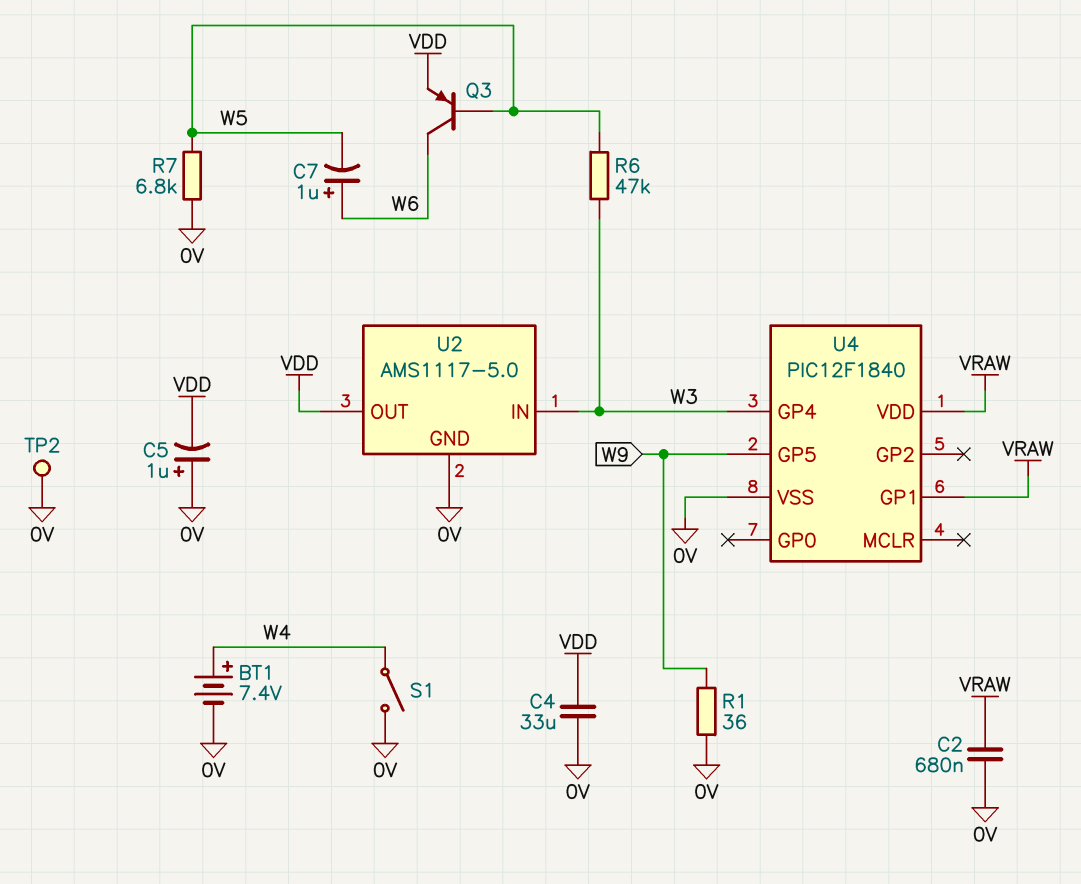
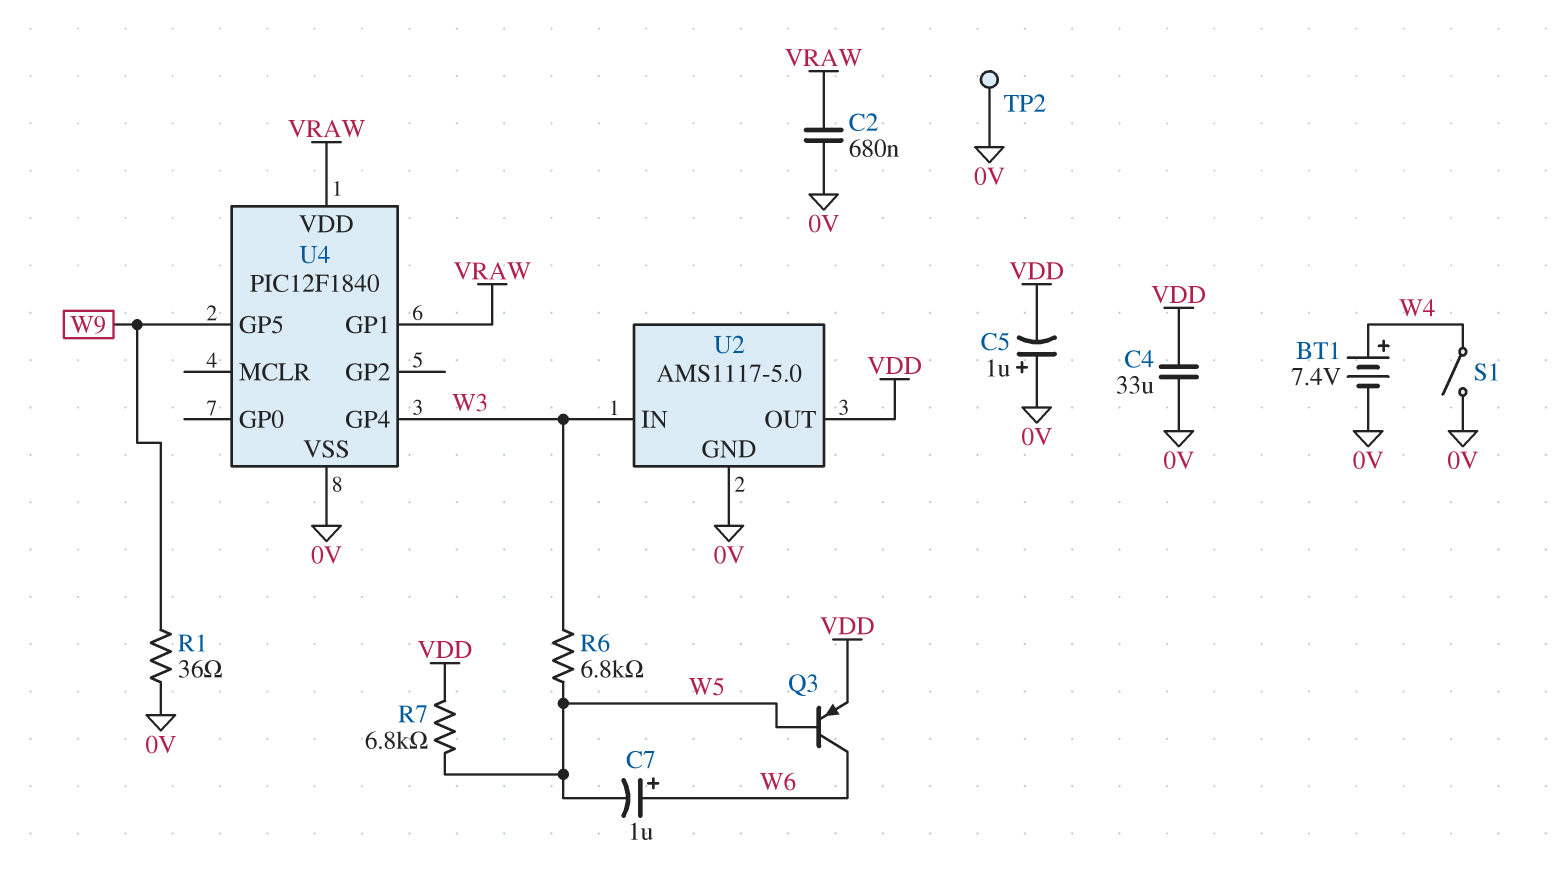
R6: 47k (W3, W5) -> 6.8k (W3, W5)
R7: 6.8k (0V, W5) -> 6.8k (VDD, W5)

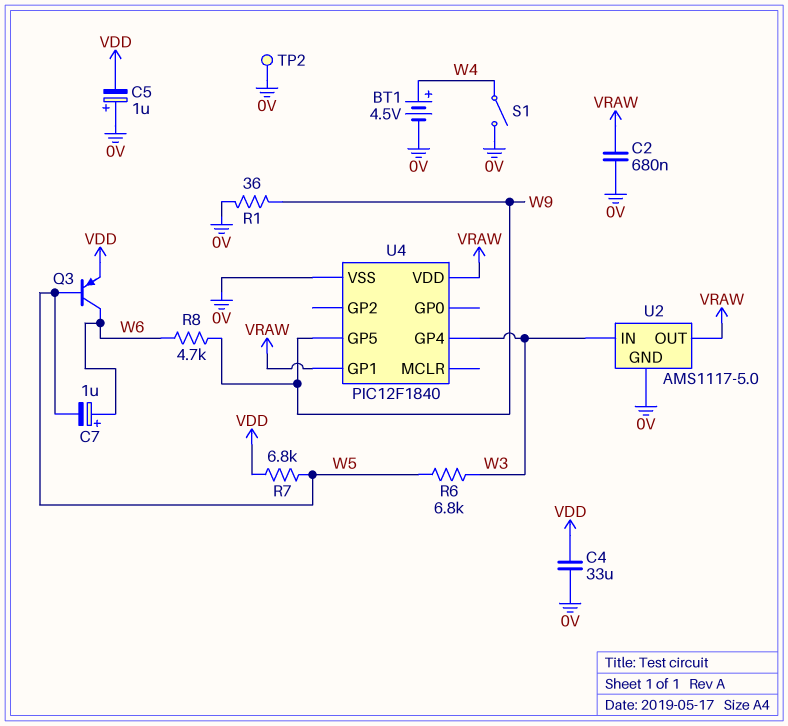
BT1: 7.4V (plus W4, minus 0V) -> 4.5V (plus W4, minus 0V)
R8: none -> 4.7k (W6, W9)
U2 pin OUT: VDD -> VRAW

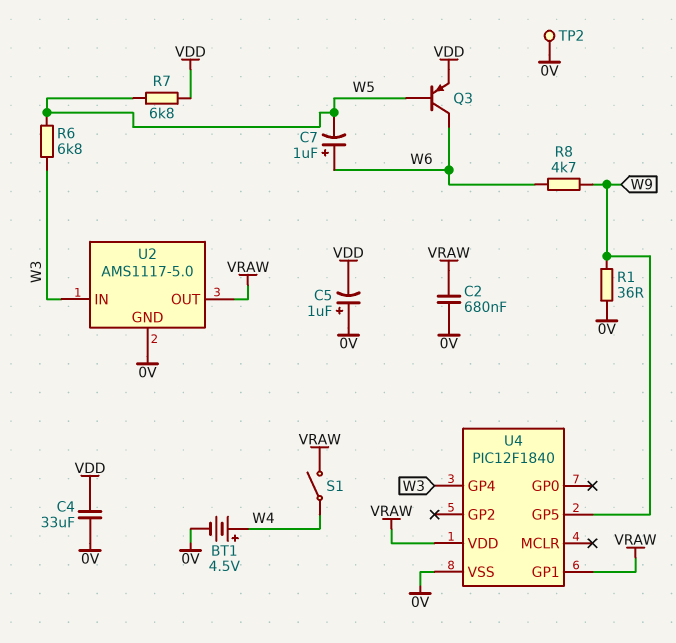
S1: switch (0V, W4) -> switch (VRAW, W4)

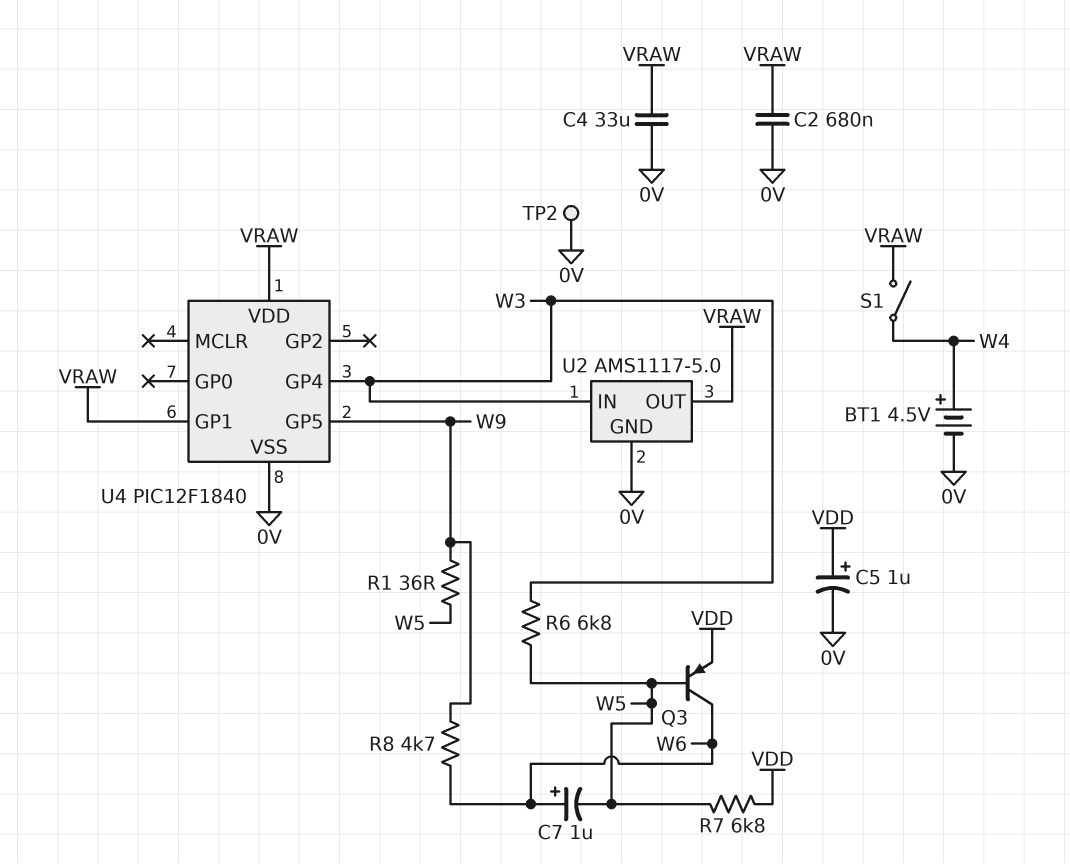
C4: 33uF (0V, VDD) -> 33uF (0V, VRAW)
C5: 1uF (plus 0V, minus VDD) -> 1uF (plus VDD, minus 0V)
R1: 36 (0V, W9) -> 36 (W5, W9)

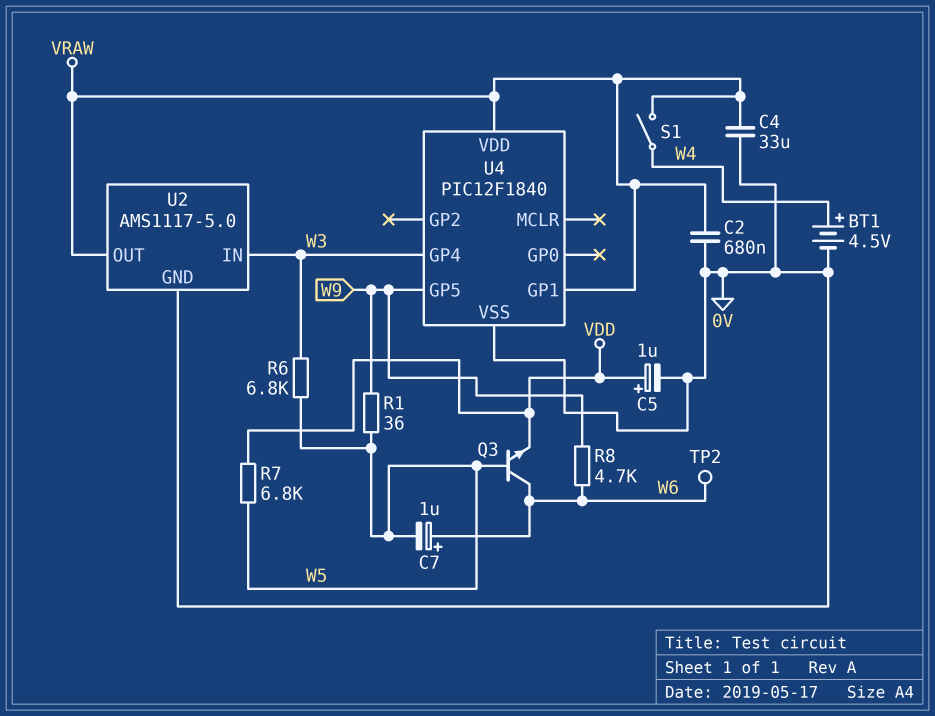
Q3: PNP (B W5, C W6, E VDD) -> NPN (B W5, C W6, E VDD)
TP2: test point (0V) -> test point (W6)

